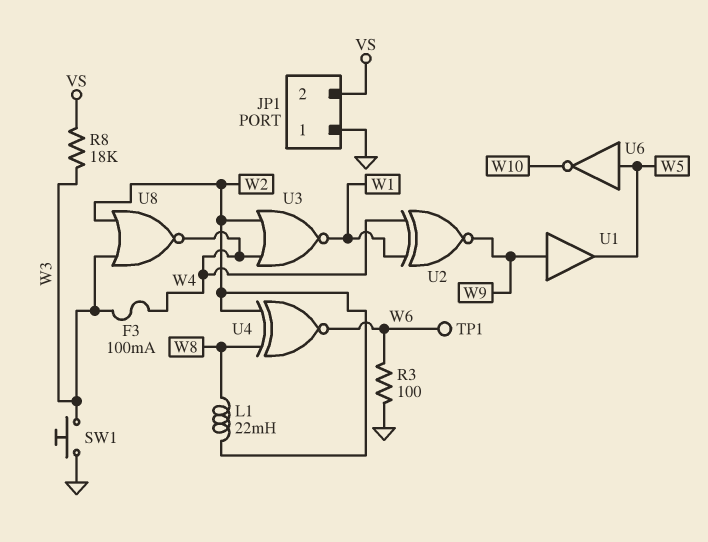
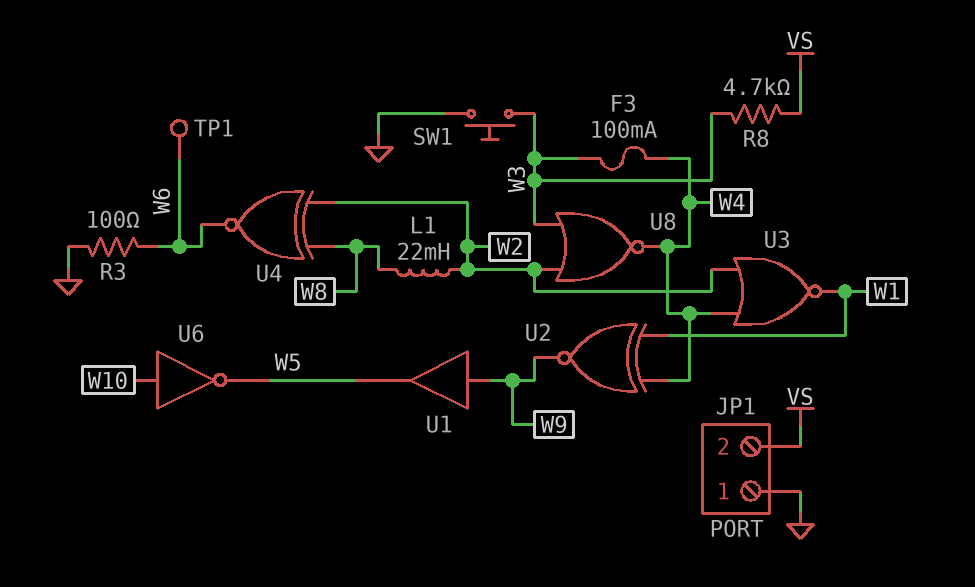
R8: 18k (VS, W3) -> 4.7k (VS, W3)
U6: NOT (in W5, out W10) -> NOT (in W10, out W5)

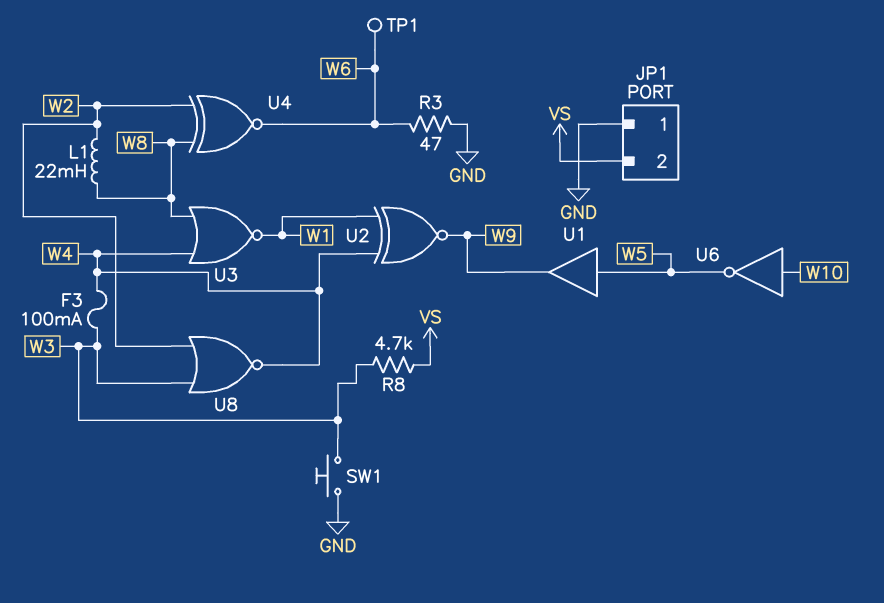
R3: 100 (GND, W6) -> 47 (GND, W6)
U1: buffer (in W9, out W5) -> buffer (in W5, out W9)
U3: NOR (in W2, in W4, out W1) -> NOR (in W4, in W8, out W1)

